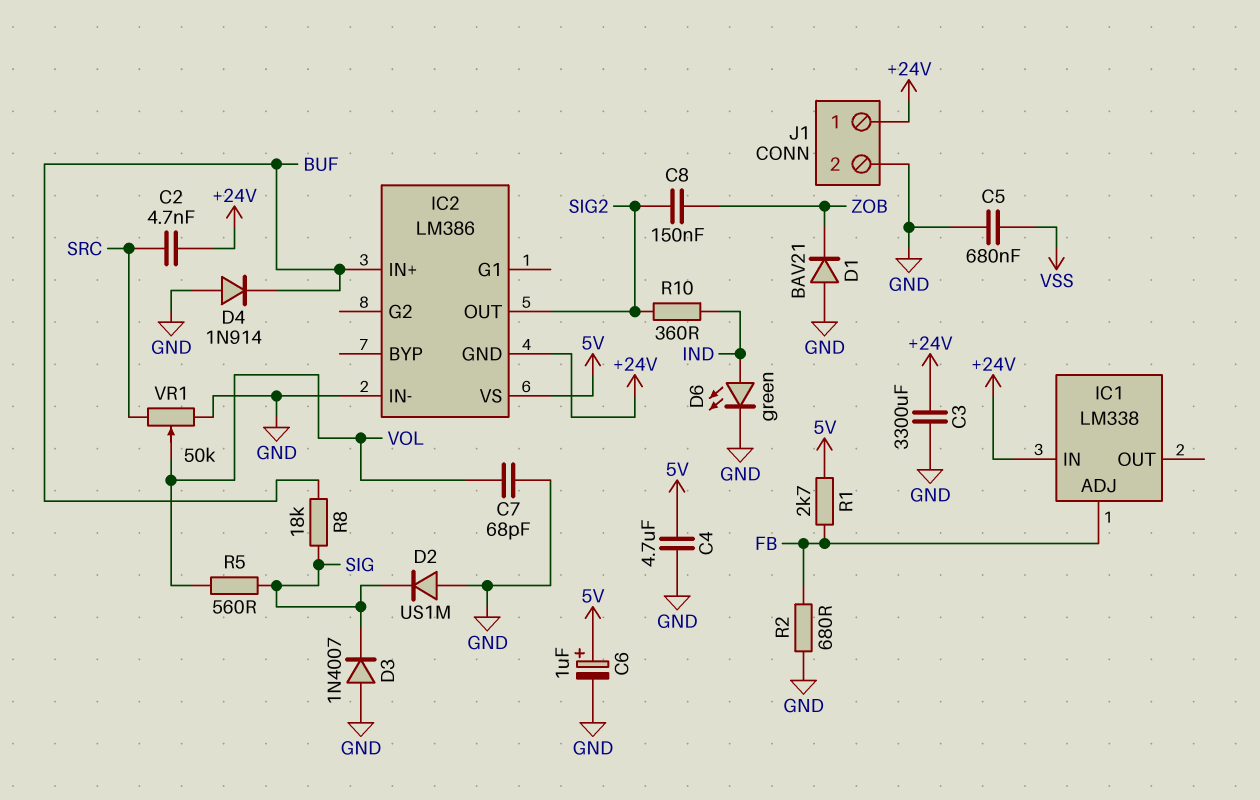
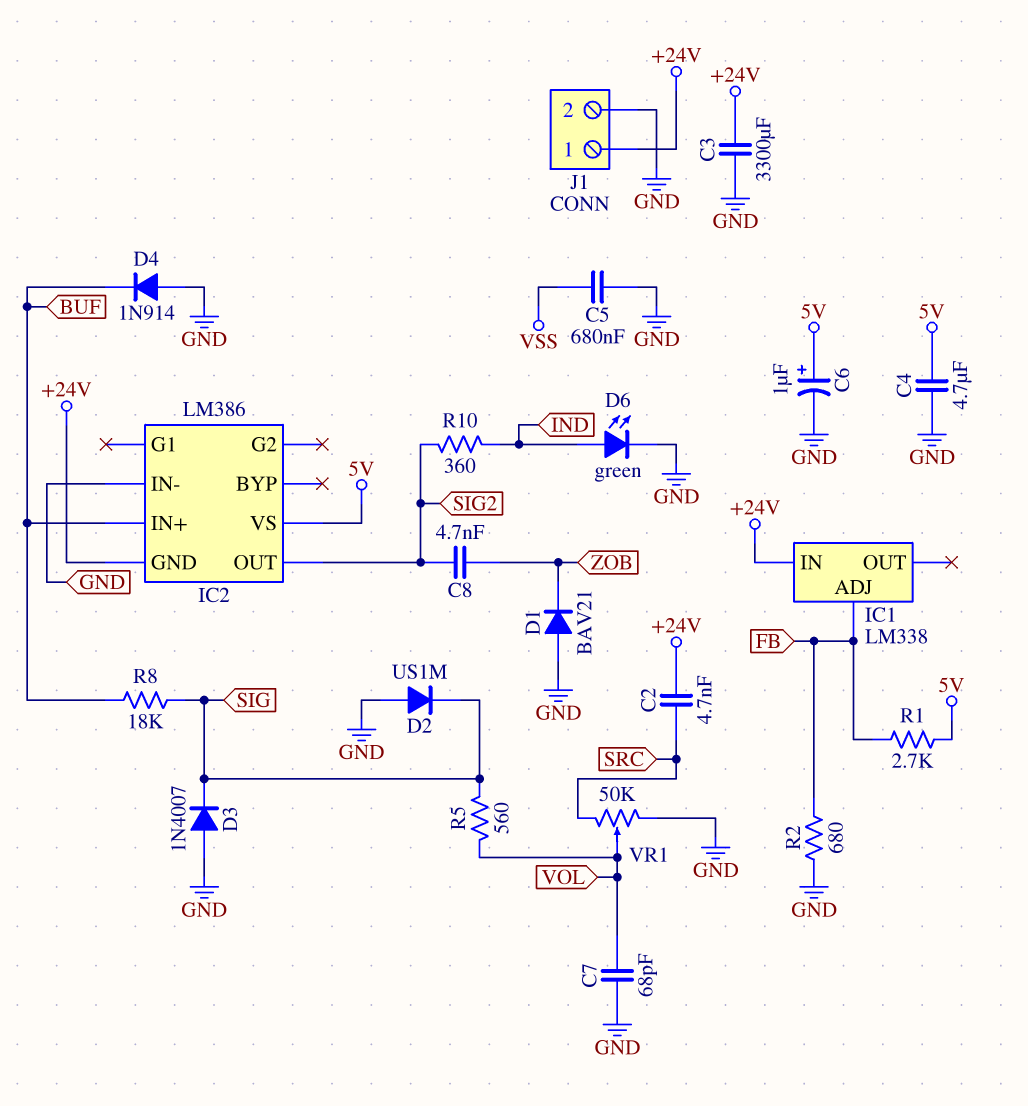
C8: 150nF (SIG2, ZOB) -> 4.7nF (SIG2, ZOB)

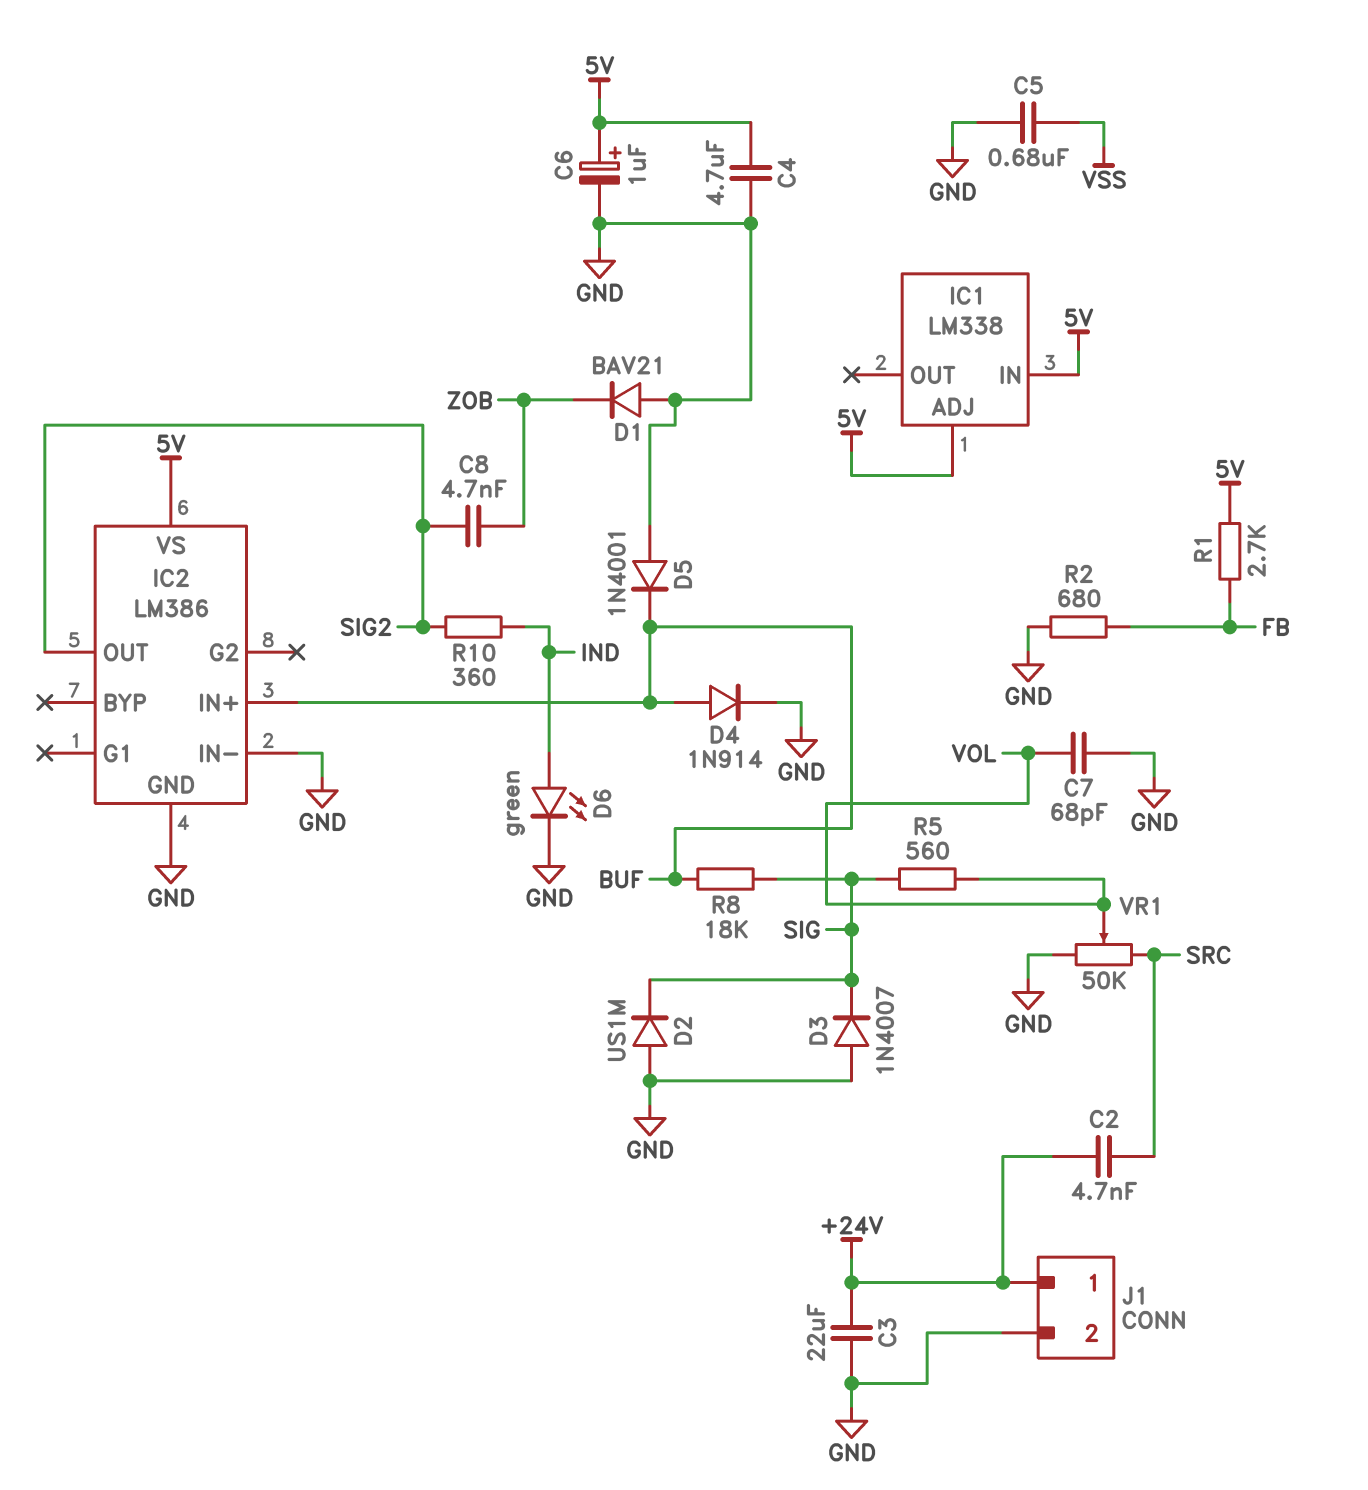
C3: 3300uF (+24V, GND) -> 22uF (+24V, GND)
D4: diode 1N914 (A GND, K BUF) -> diode 1N914 (A BUF, K GND)
D5: none -> diode 1N4001 (A GND, K BUF)
IC1 pin ADJ: FB -> 5V
IC1 pin IN: +24V -> 5V
IC2 pin GND: +24V -> GND

